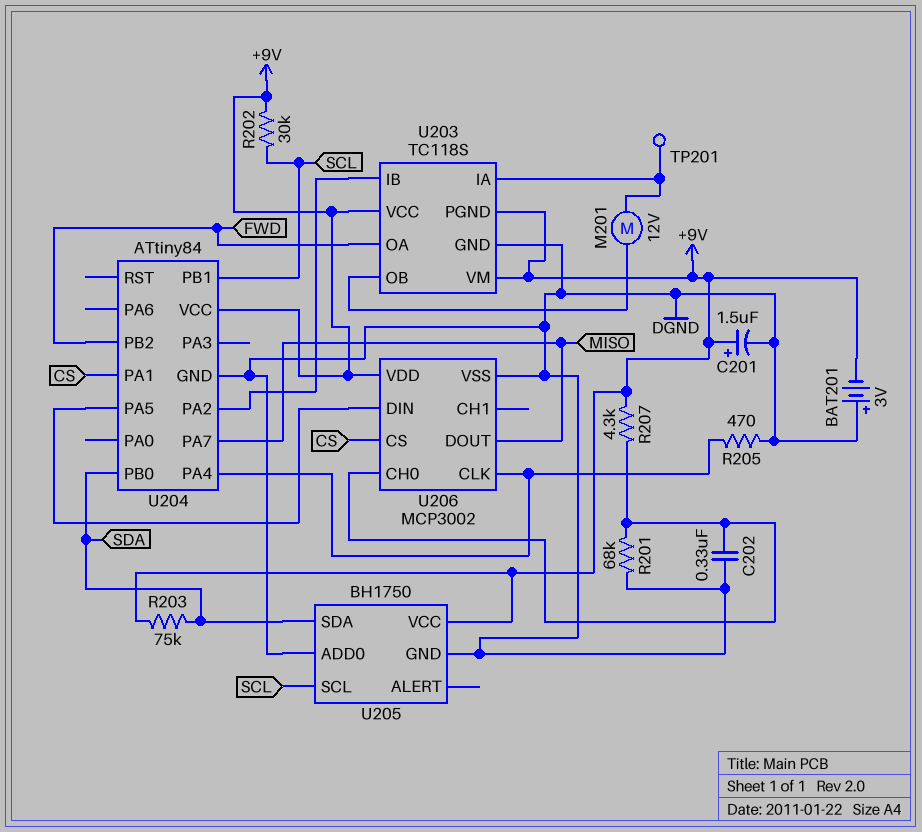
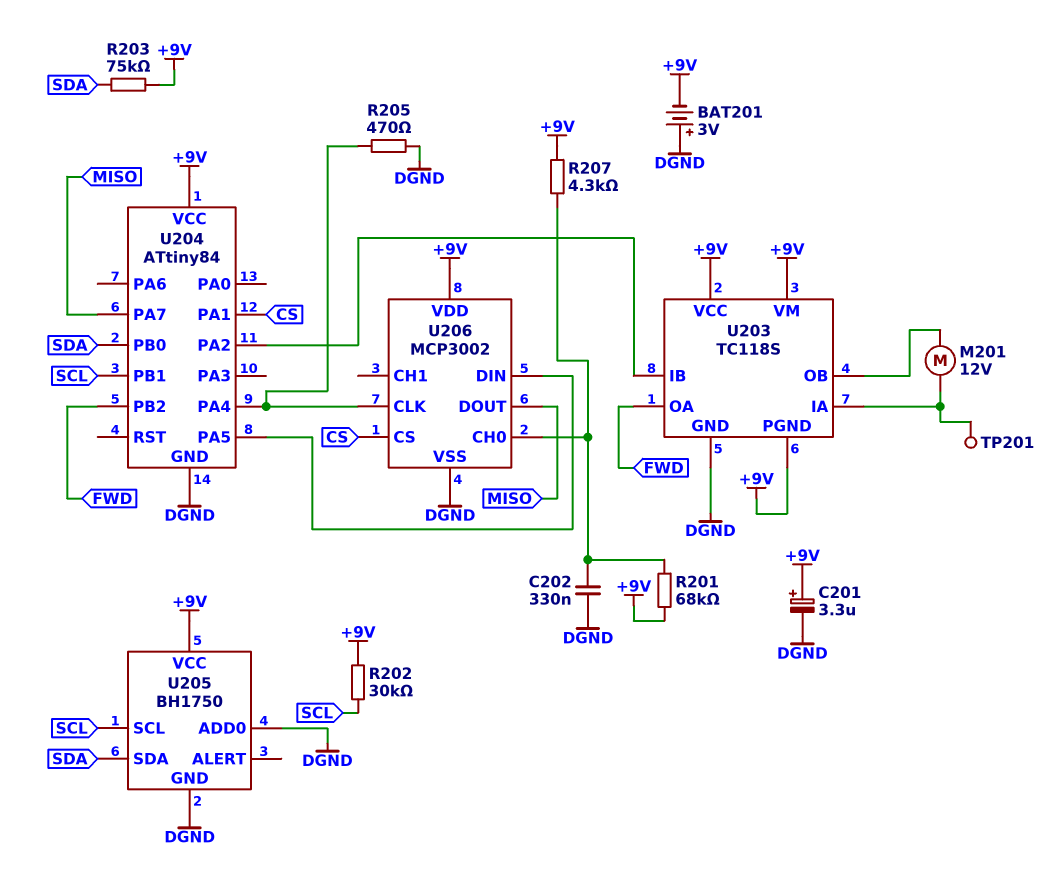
C201: 1.5uF (plus +9V, minus DGND) -> 3.3uF (plus +9V, minus DGND)
R201: 68k (DGND, U206/CH0) -> 68k (+9V, U206/CH0)

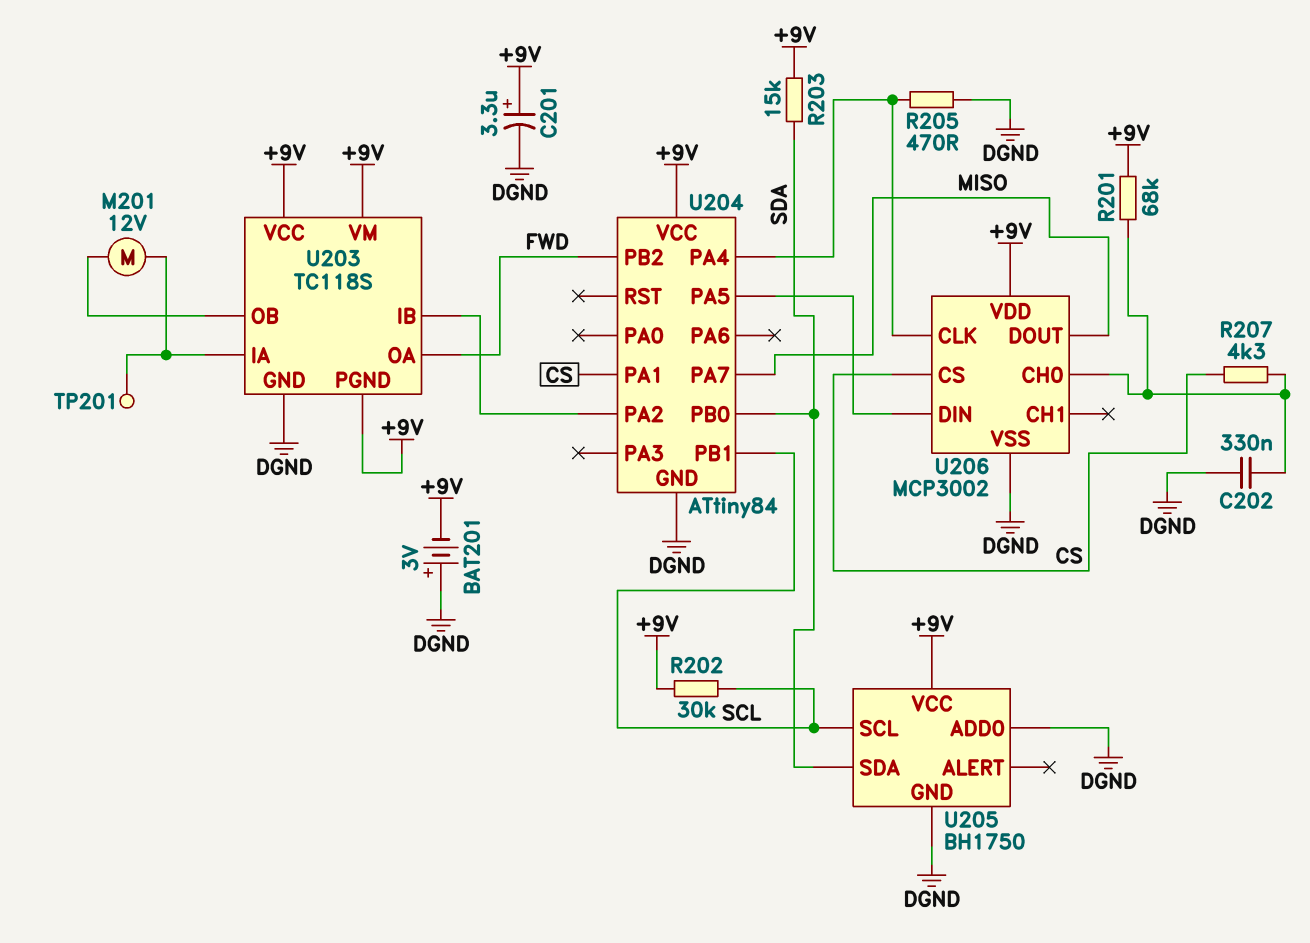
R203: 75k (+9V, SDA) -> 15k (+9V, SDA)
R207: 4.3k (+9V, U206/CH0) -> 4.3k (CS, U206/CH0)

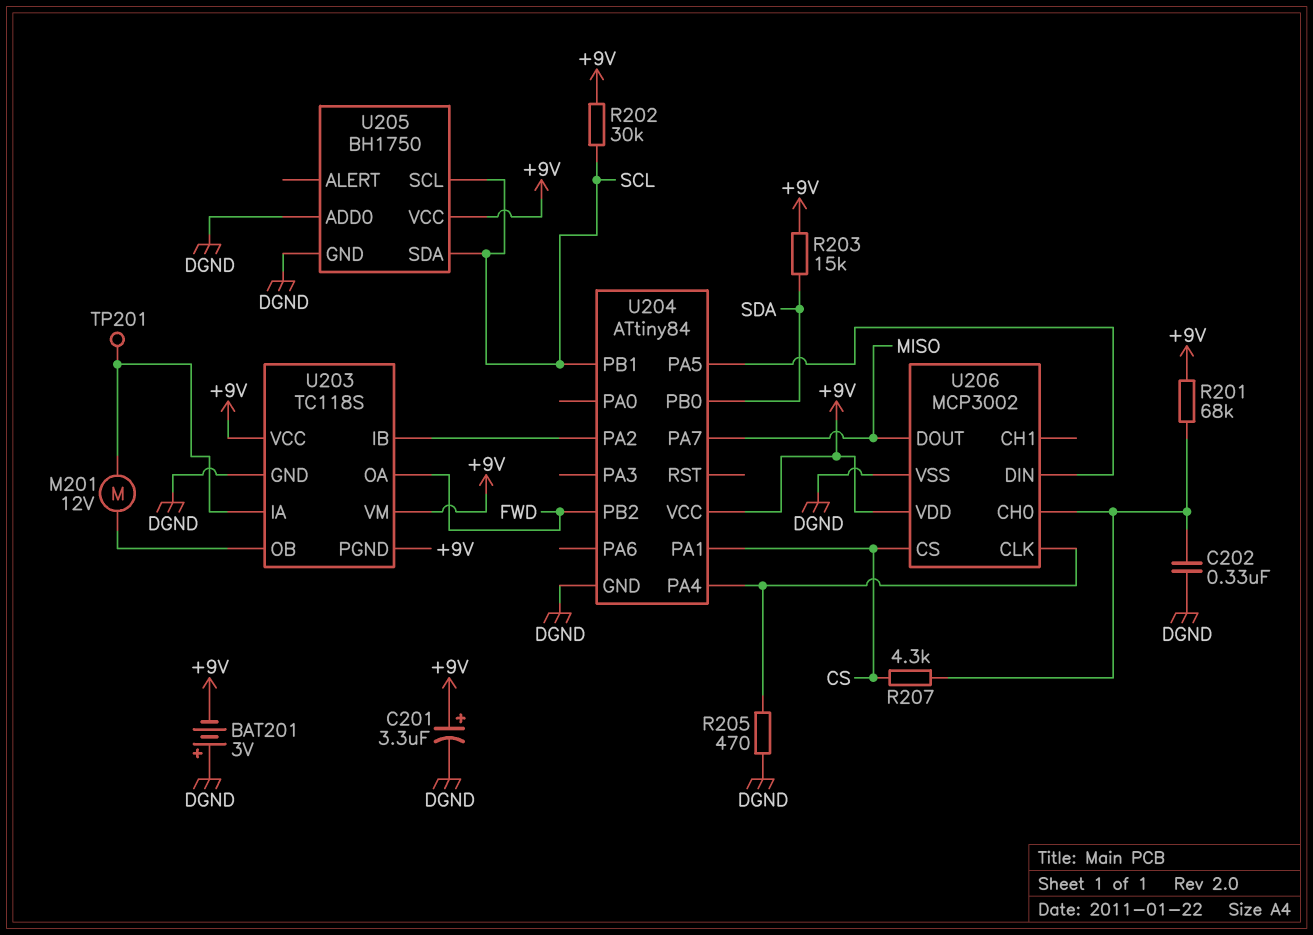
U205 pin SDA: SDA -> SCL

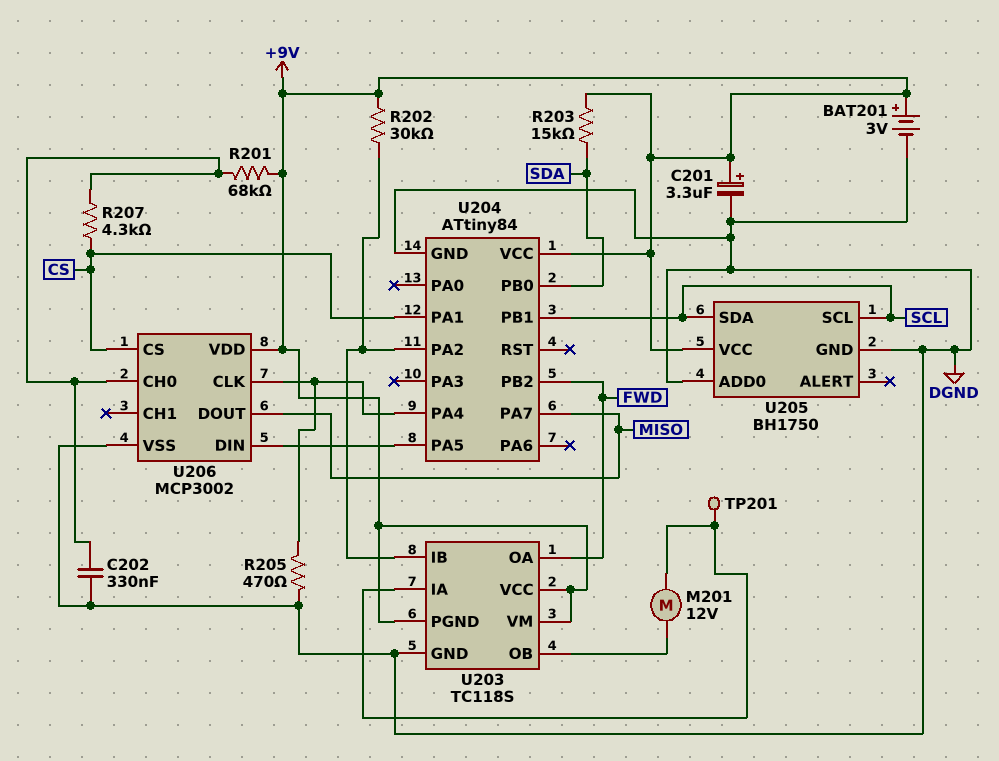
BAT201: 3V (plus DGND, minus +9V) -> 3V (plus +9V, minus DGND)
R202: 30k (+9V, SCL) -> 30k (+9V, U203/IB)

